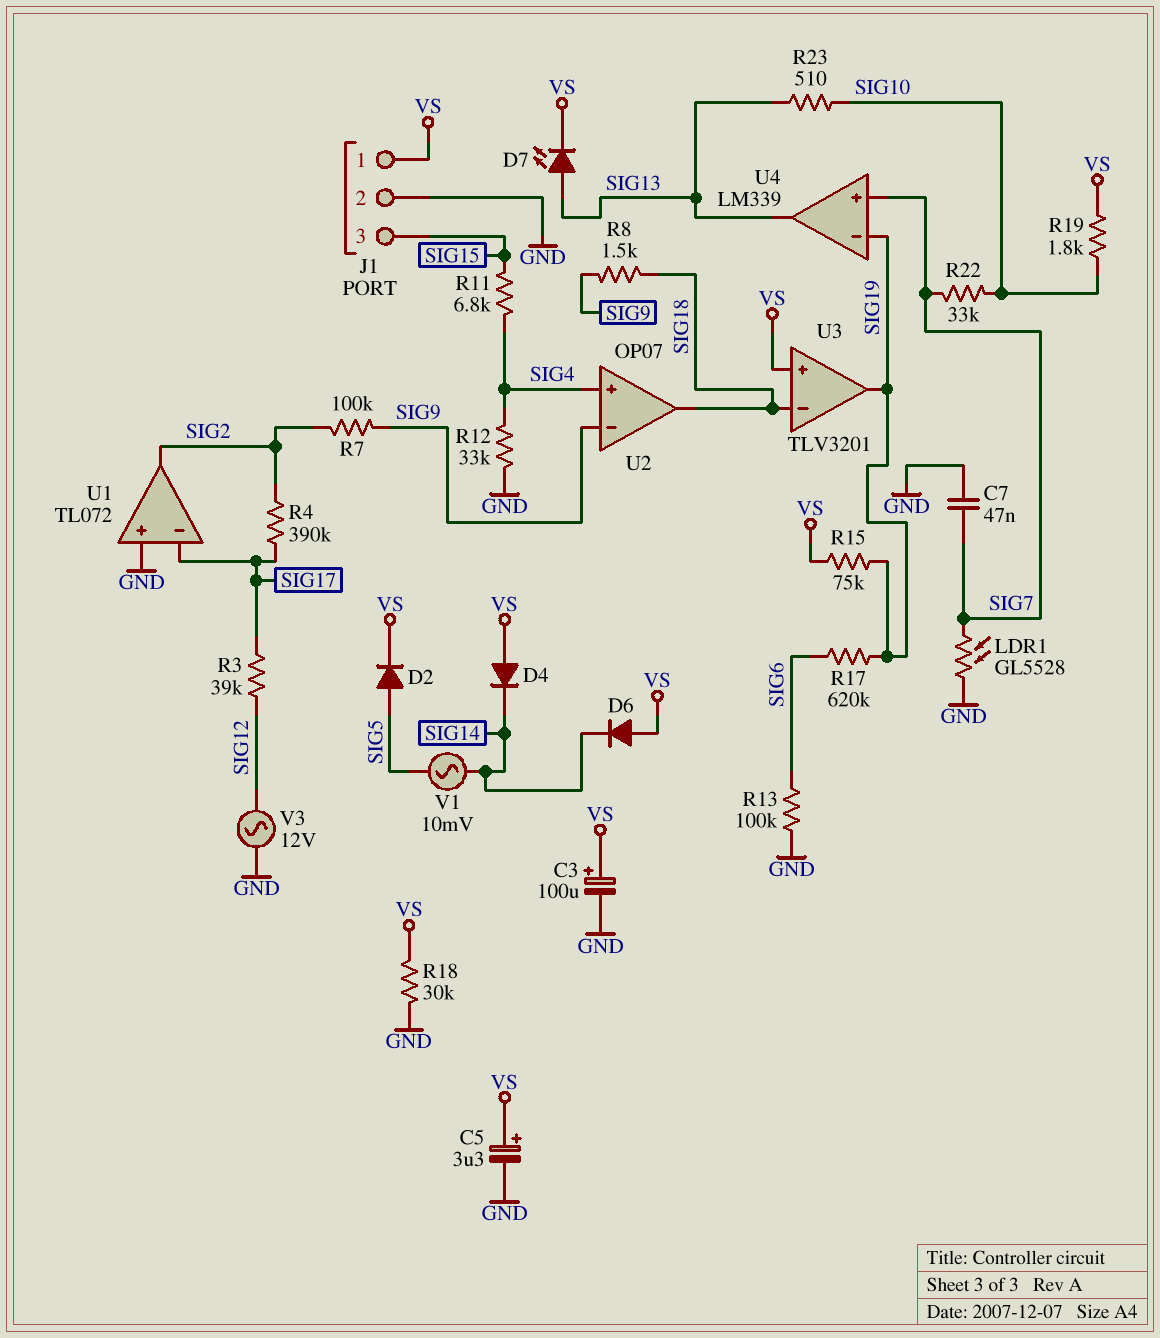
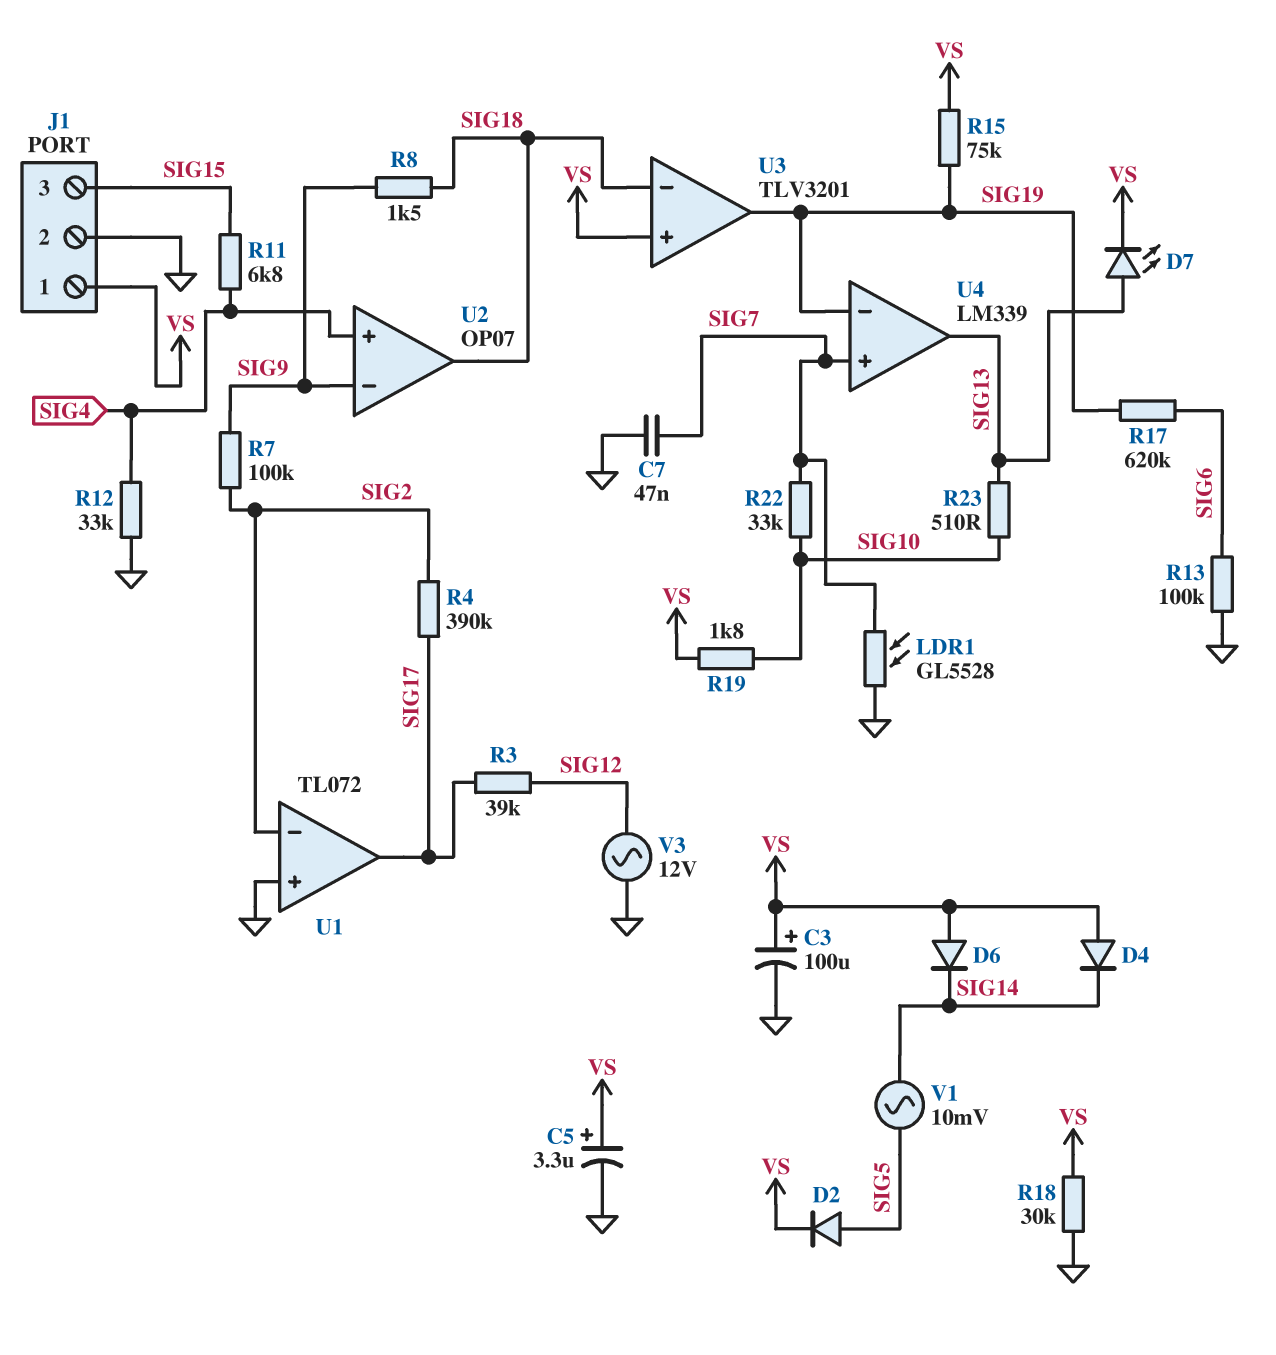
U1 pin in-: SIG17 -> SIG2
U1 pin out: SIG2 -> SIG17

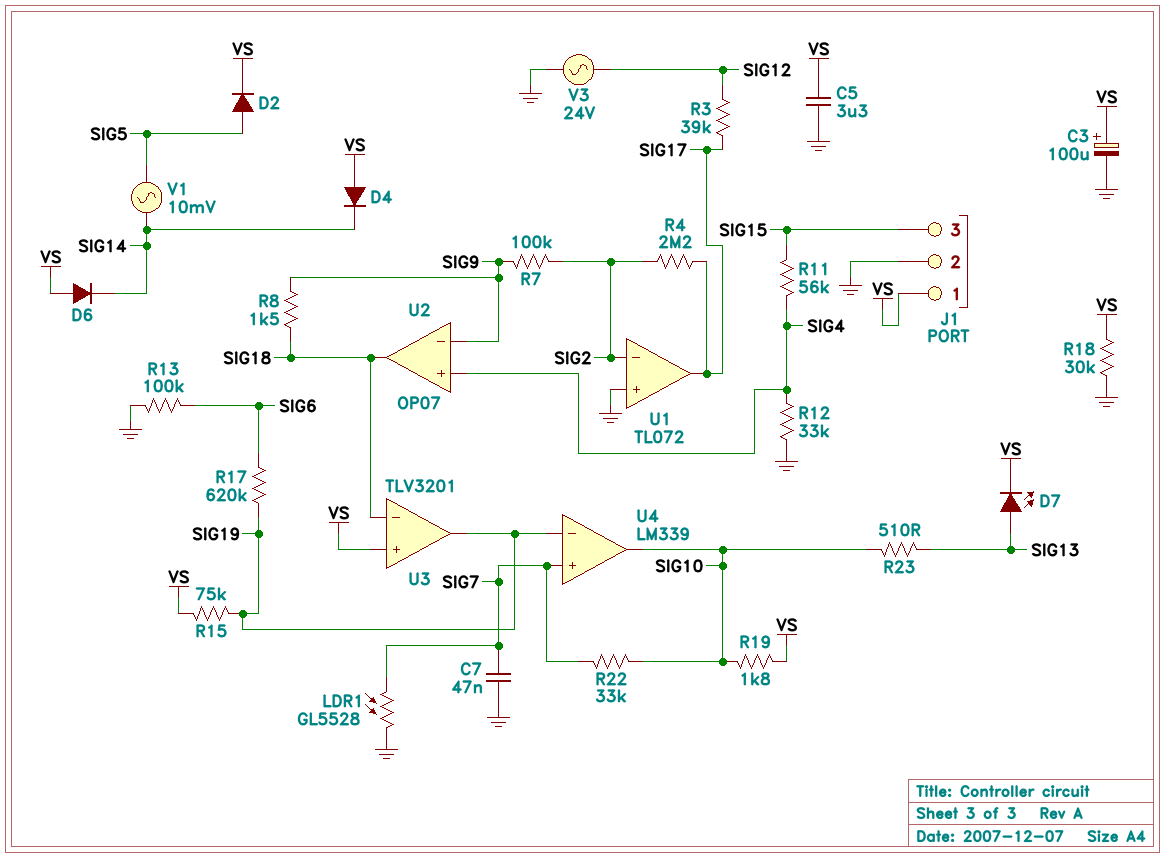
C5: 3.3uF (plus VS, minus GND) -> 3.3uF (GND, VS)
R4: 390k (SIG2, SIG17) -> 2.2M (SIG2, SIG17)
R11: 6.8k (SIG4, SIG15) -> 56k (SIG4, SIG15)
U4 pin out: SIG13 -> SIG10
V3: AC 12V (GND, SIG12) -> AC 24V (GND, SIG12)

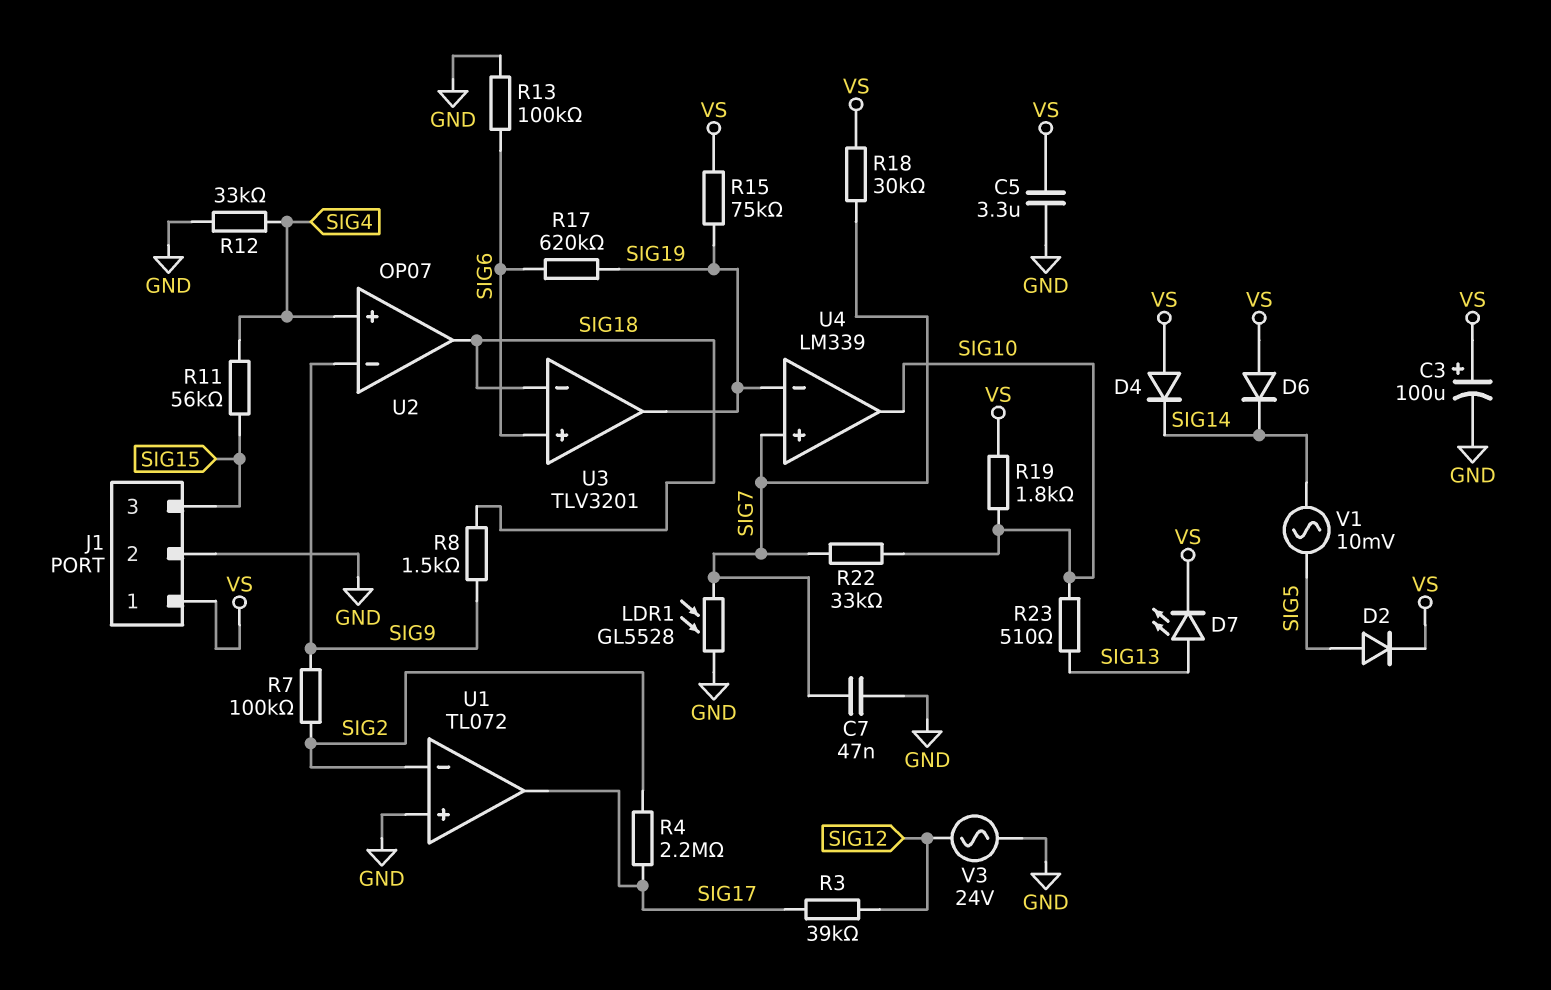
R18: 30k (GND, VS) -> 30k (SIG7, VS)
U3 pin in+: VS -> SIG6

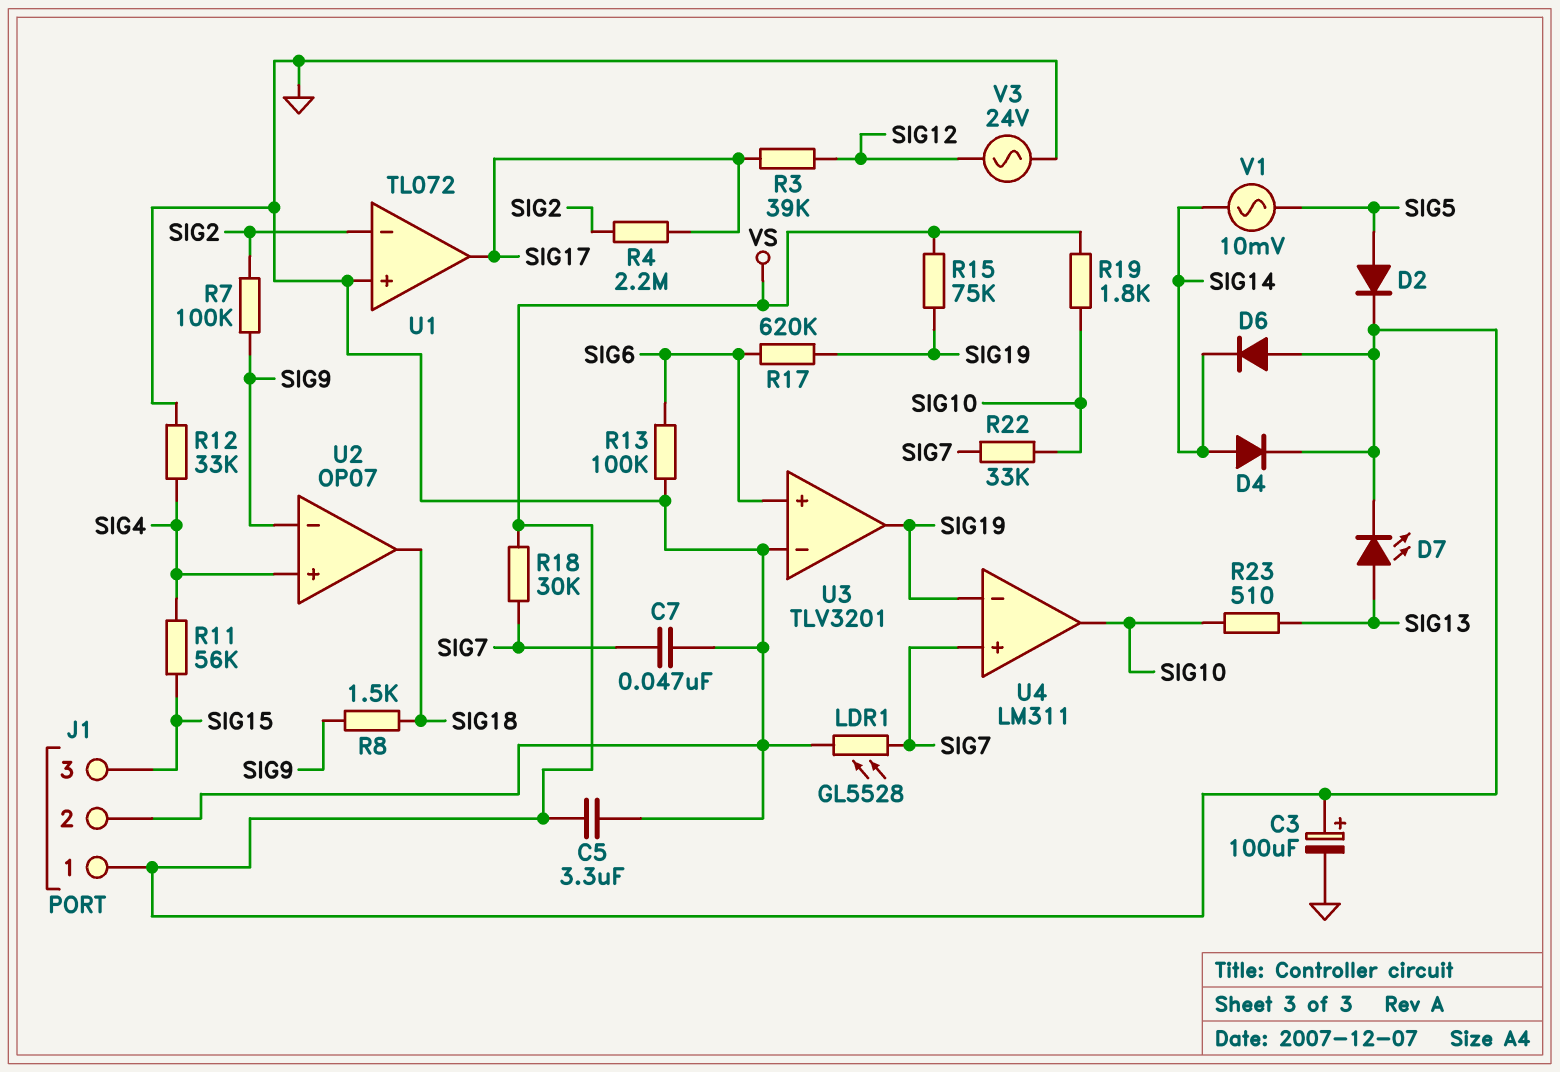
D4: diode (A VS, K SIG14) -> diode (A SIG14, K VS)
U3 pin in-: SIG18 -> GND
U4: LM339 -> LM311

